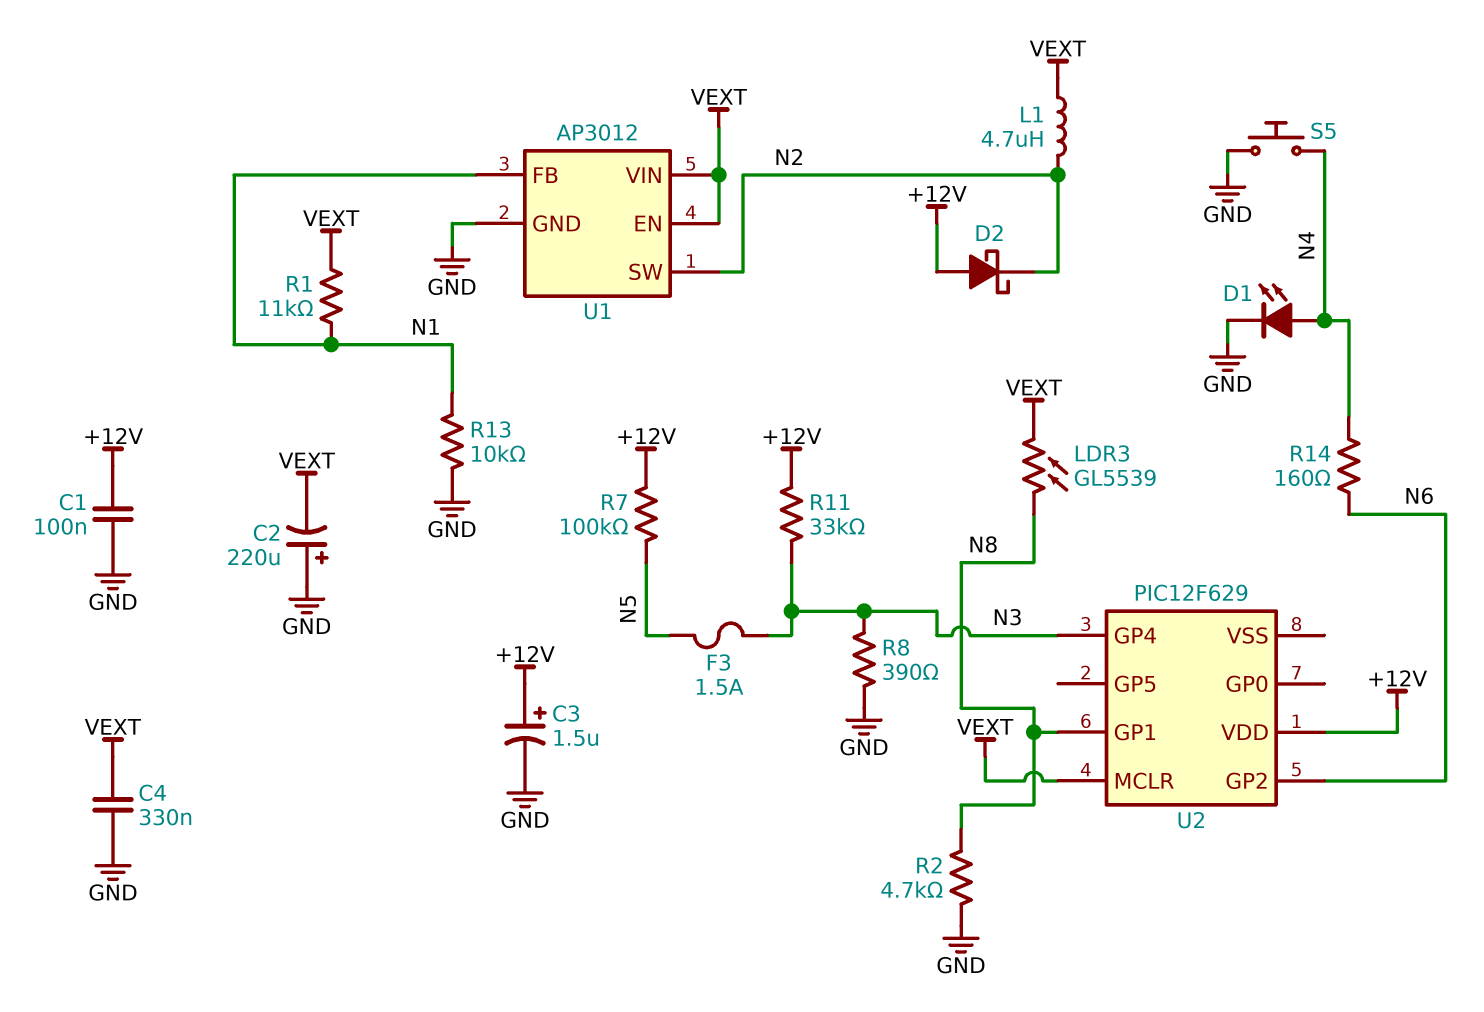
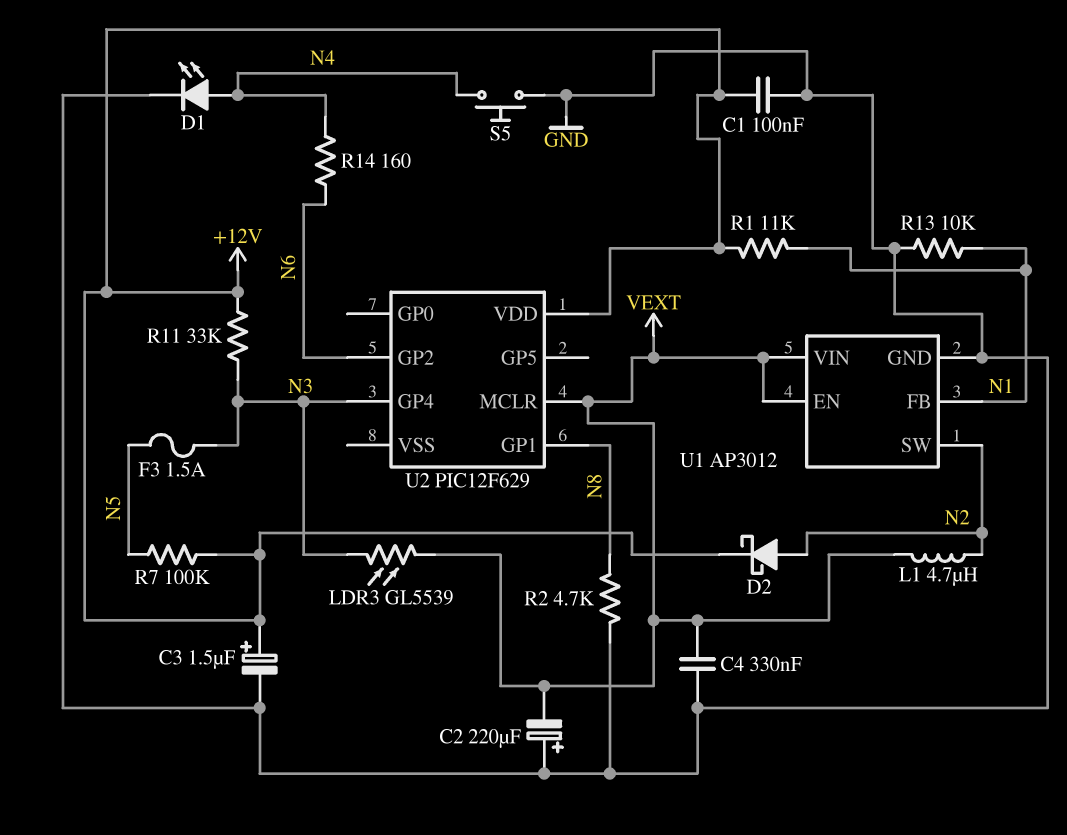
D2: schottky (A +12V, K N2) -> schottky (A N2, K +12V)
LDR3: GL5539 (N8, VEXT) -> GL5539 (N3, VEXT)
R1: 11k (N1, VEXT) -> 11k (+12V, N1)
R8: 390 (GND, N3) -> none

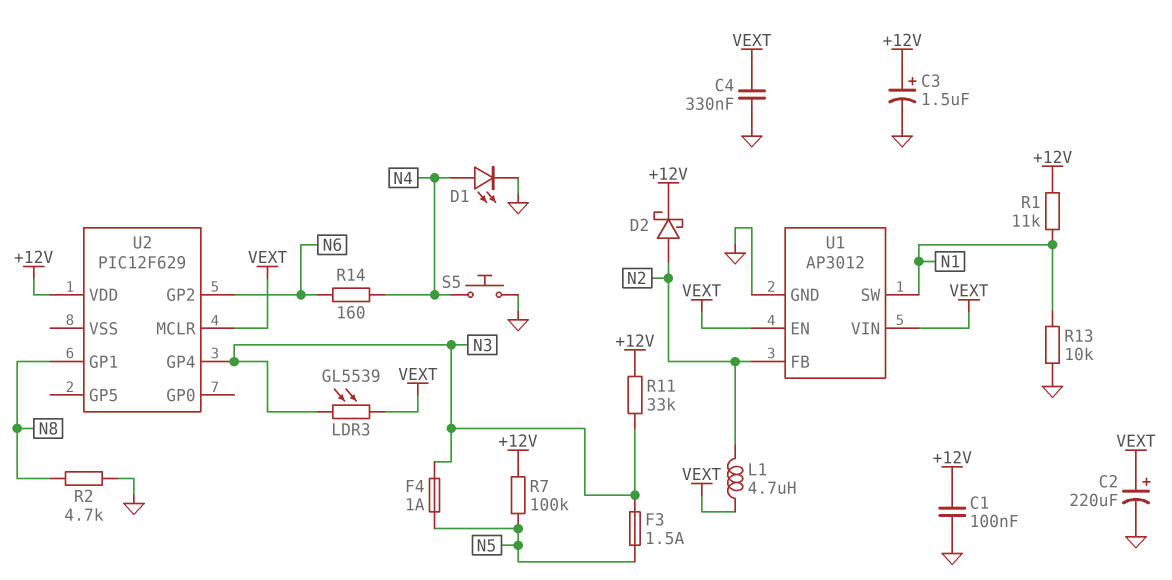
C2: 220uF (plus GND, minus VEXT) -> 220uF (plus VEXT, minus GND)
F4: none -> 1A (N3, N5)
U1 pin FB: N1 -> N2
U1 pin SW: N2 -> N1

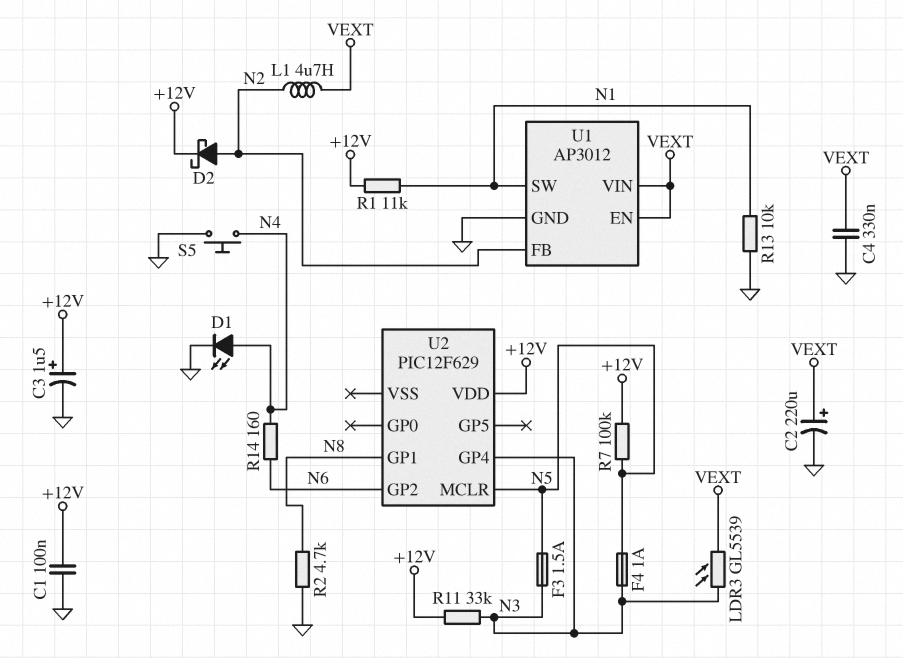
U2 pin MCLR: VEXT -> N5

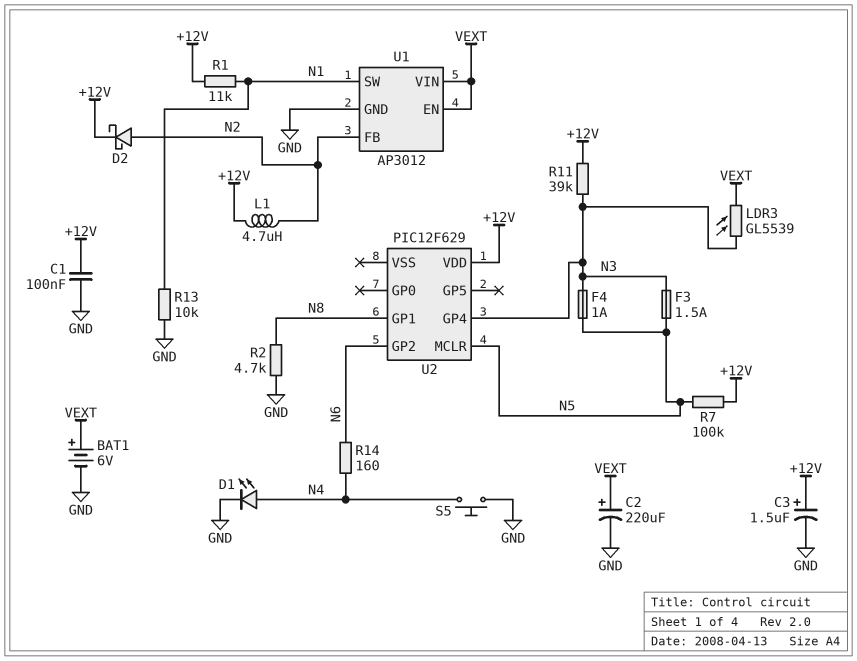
BAT1: none -> 6V (plus VEXT, minus GND)
C4: 330nF (GND, VEXT) -> none
L1: 4.7uH (N2, VEXT) -> 4.7uH (+12V, N2)
R11: 33k (+12V, N3) -> 39k (+12V, N3)

